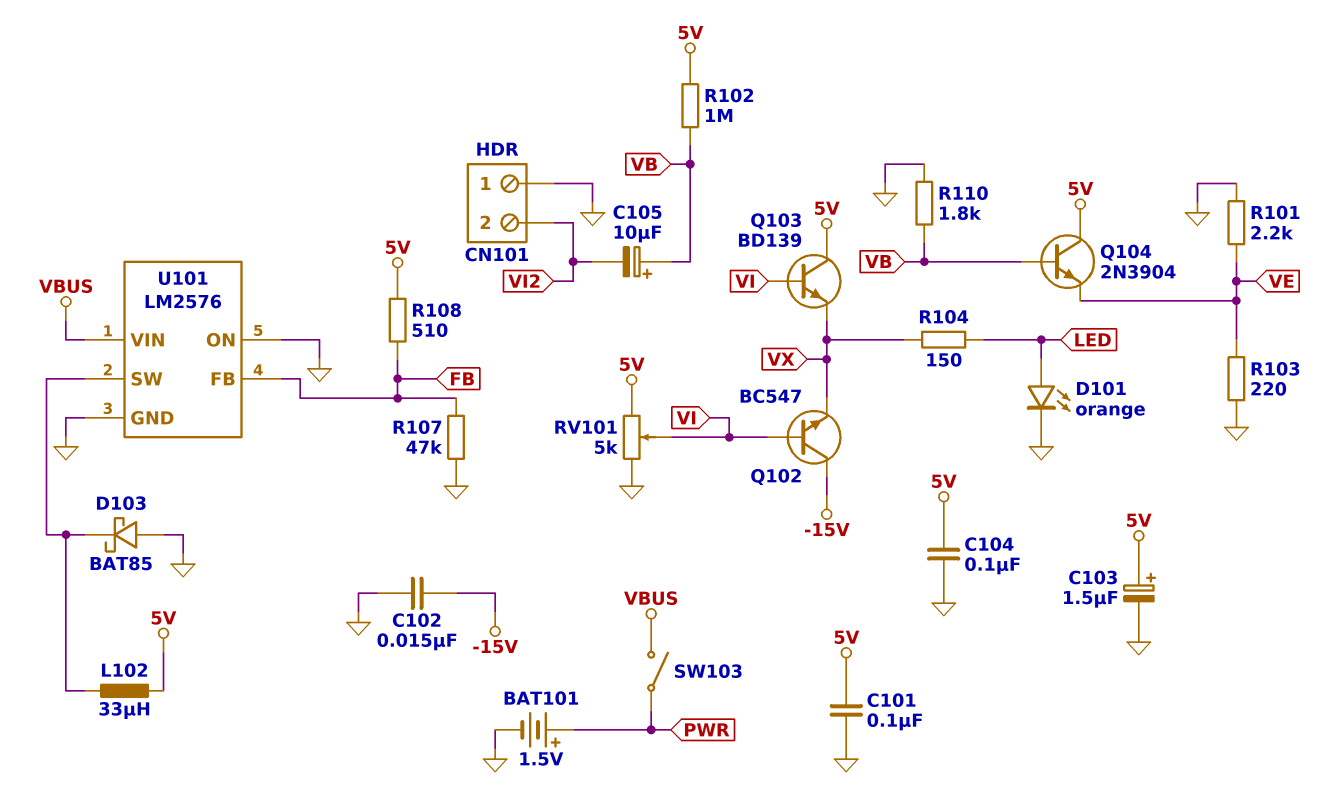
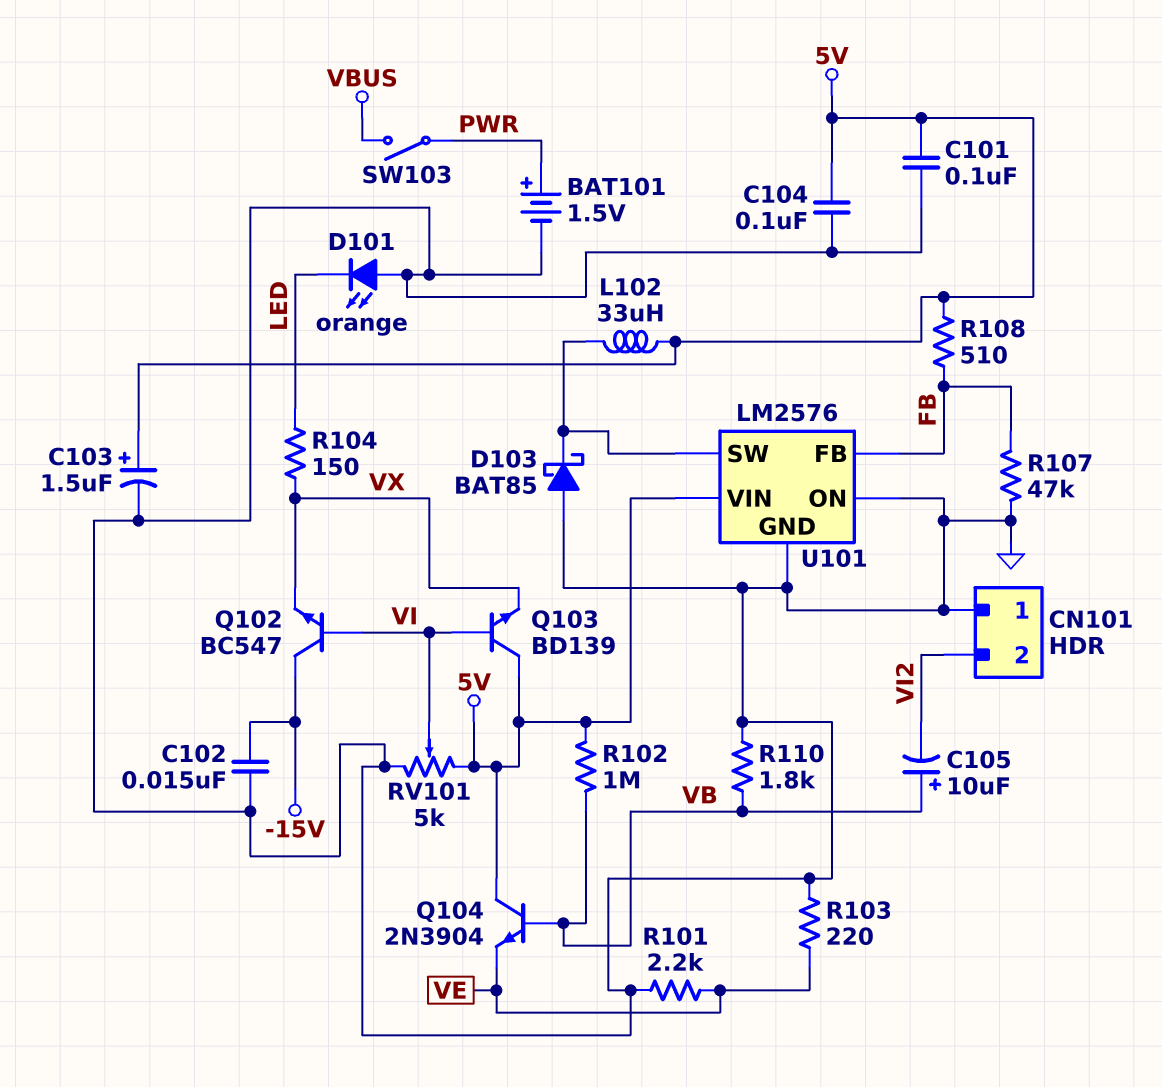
D101: LED orange (A LED, K GND) -> LED orange (A GND, K LED)
U101 pin VIN: VBUS -> 5V

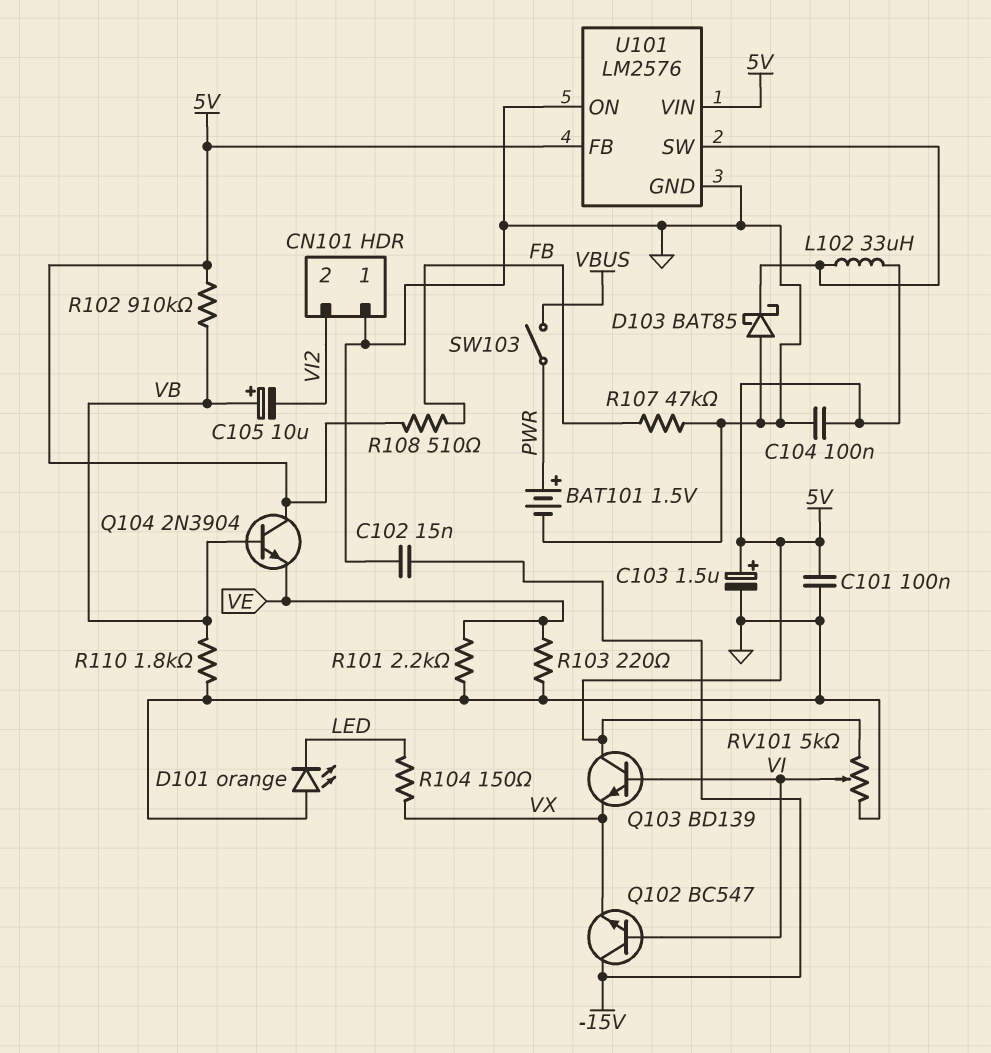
R102: 1M (5V, VB) -> 910k (5V, VB)
U101 pin FB: FB -> 5V

